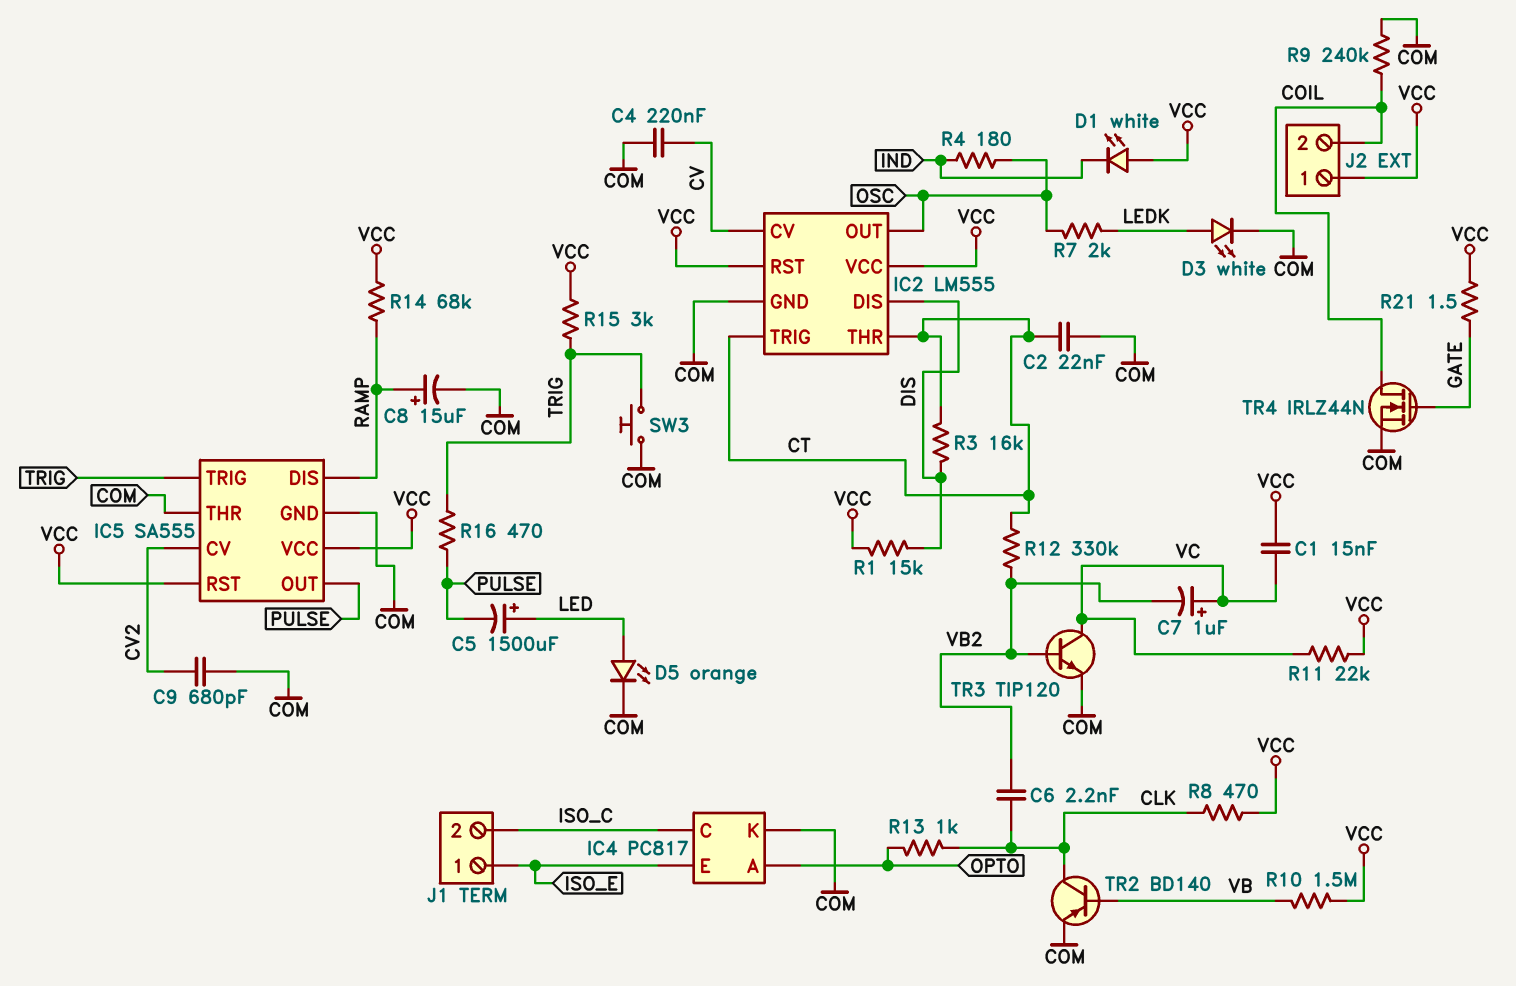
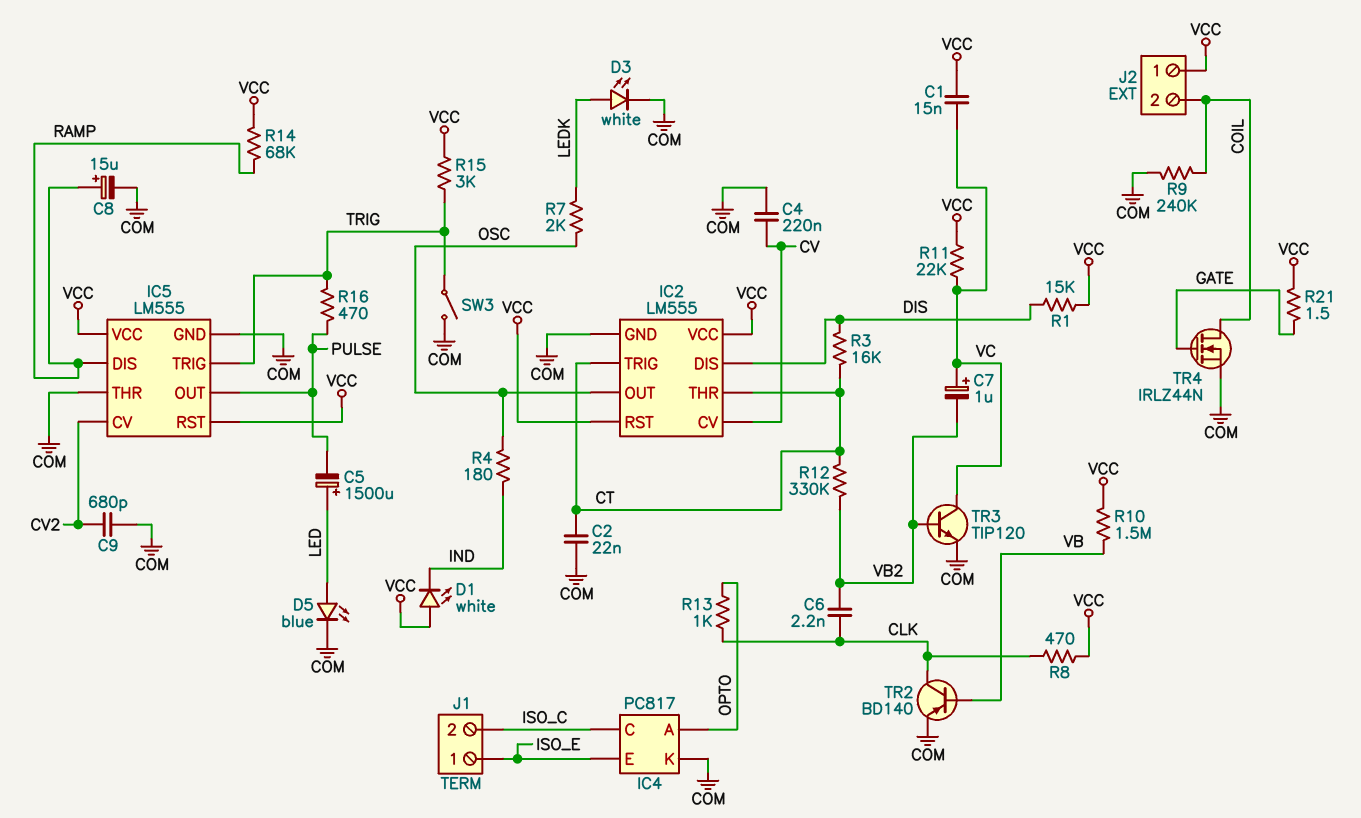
D5: LED orange (A LED, K COM) -> LED blue (A LED, K COM)
IC5: SA555 -> LM555
SW3: button (COM, TRIG) -> switch (COM, TRIG)

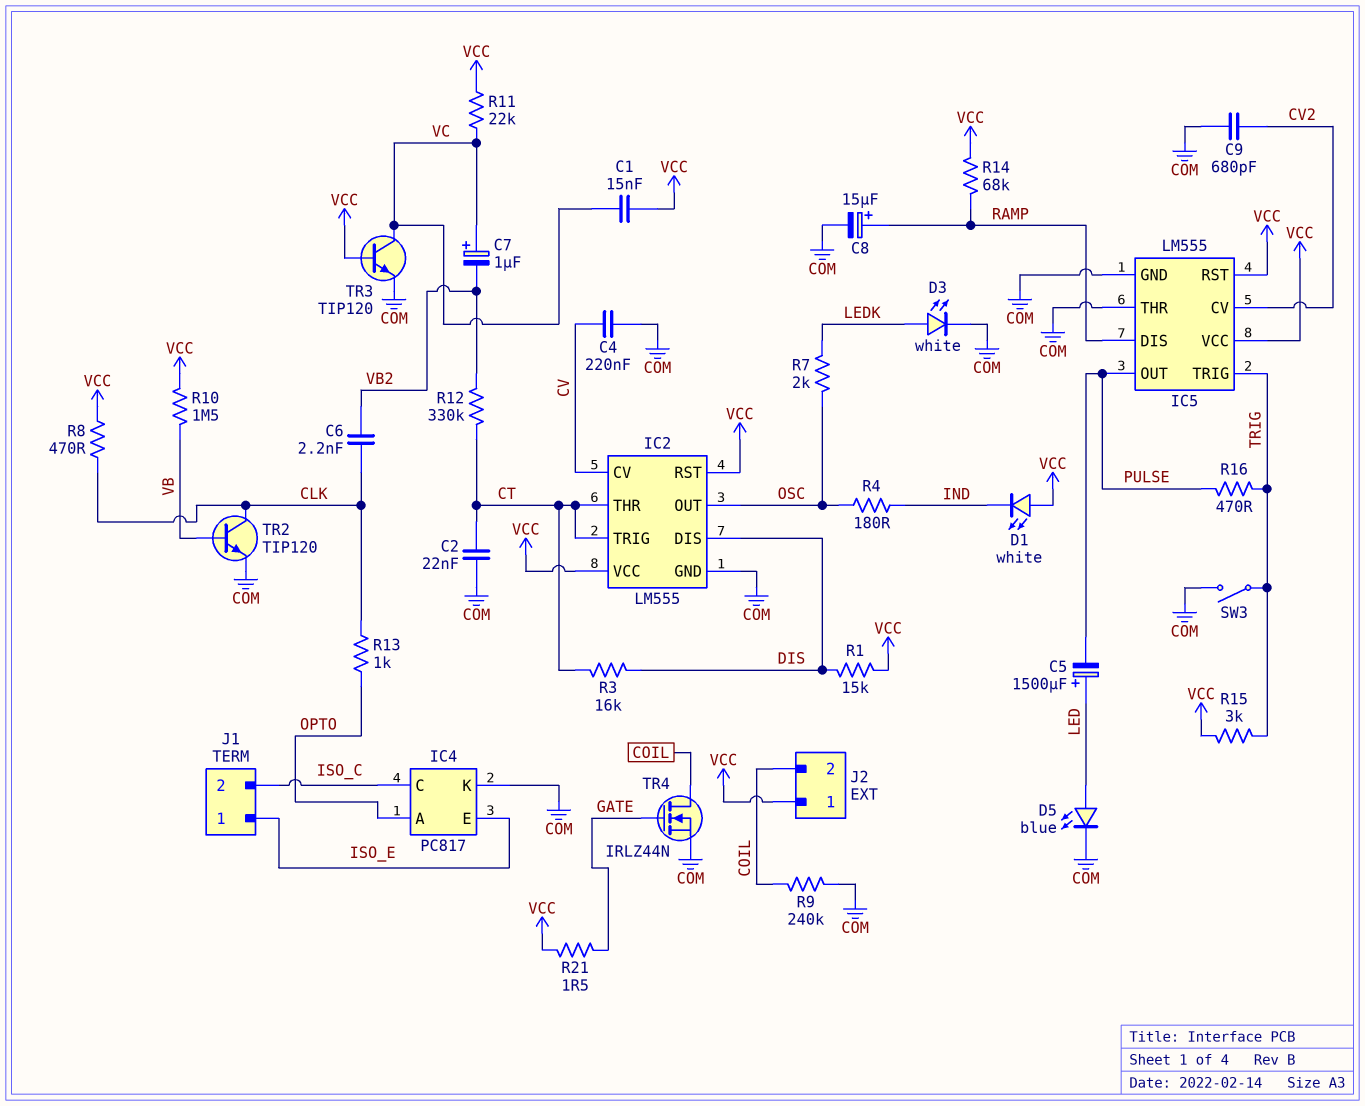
TR2: PNP BD140 (B VB, C CLK, E COM) -> NPN TIP120 (B VB, C CLK, E COM)
TR3: NPN TIP120 (B VB2, C VC, E COM) -> NPN TIP120 (B VCC, C VC, E COM)

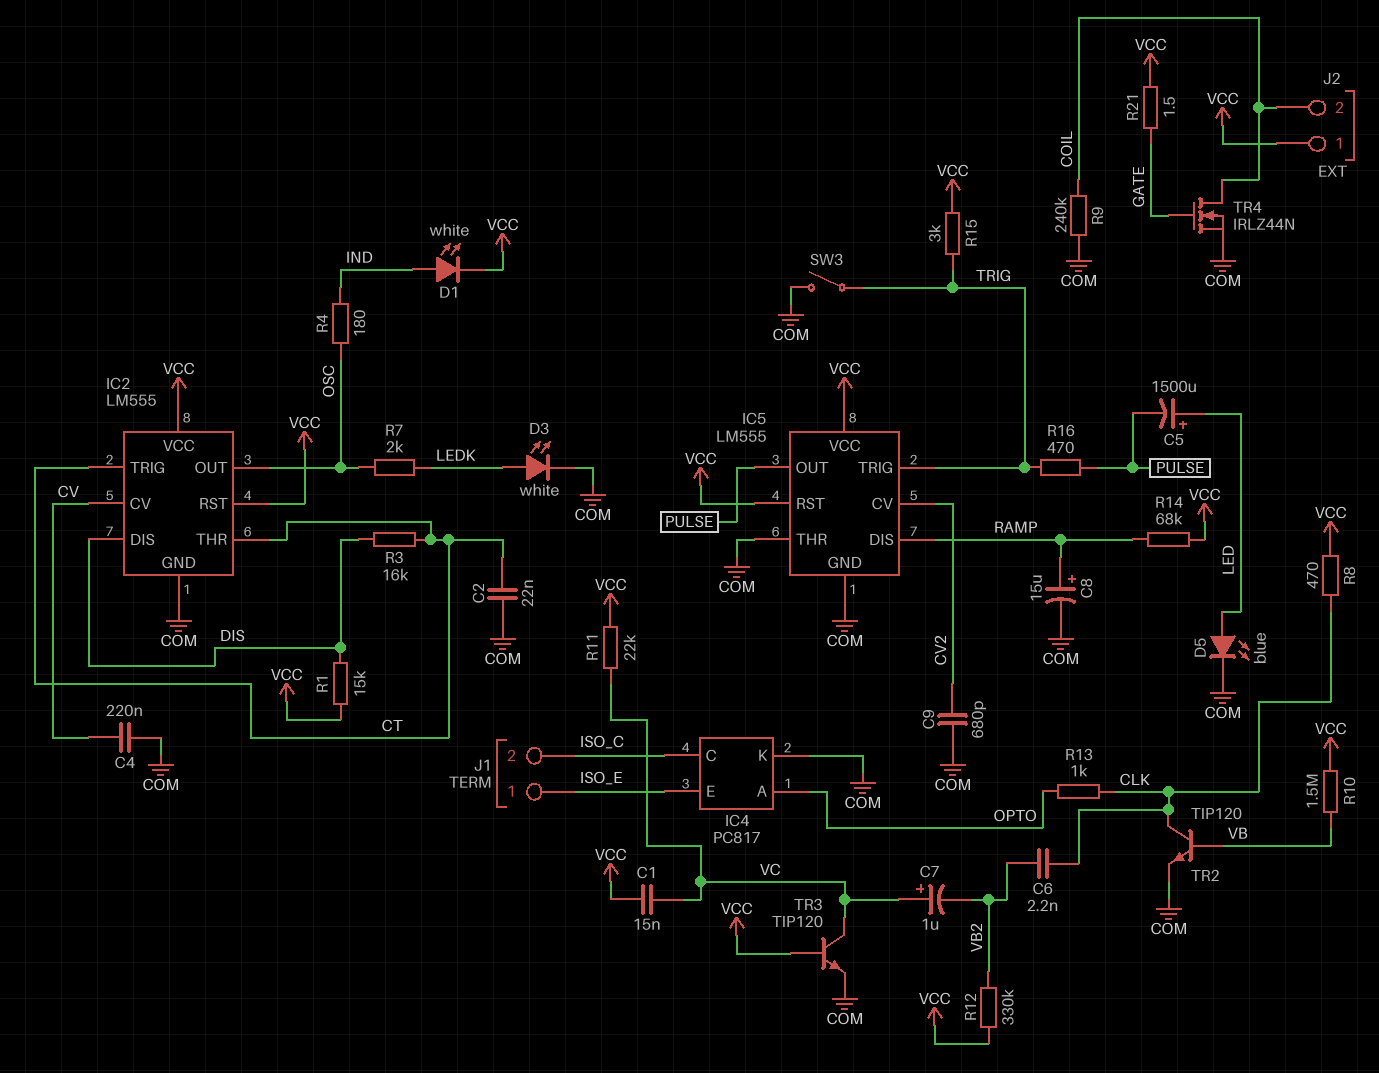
D1: LED white (A VCC, K IND) -> LED white (A IND, K VCC)
R12: 330k (CT, VB2) -> 330k (VB2, VCC)

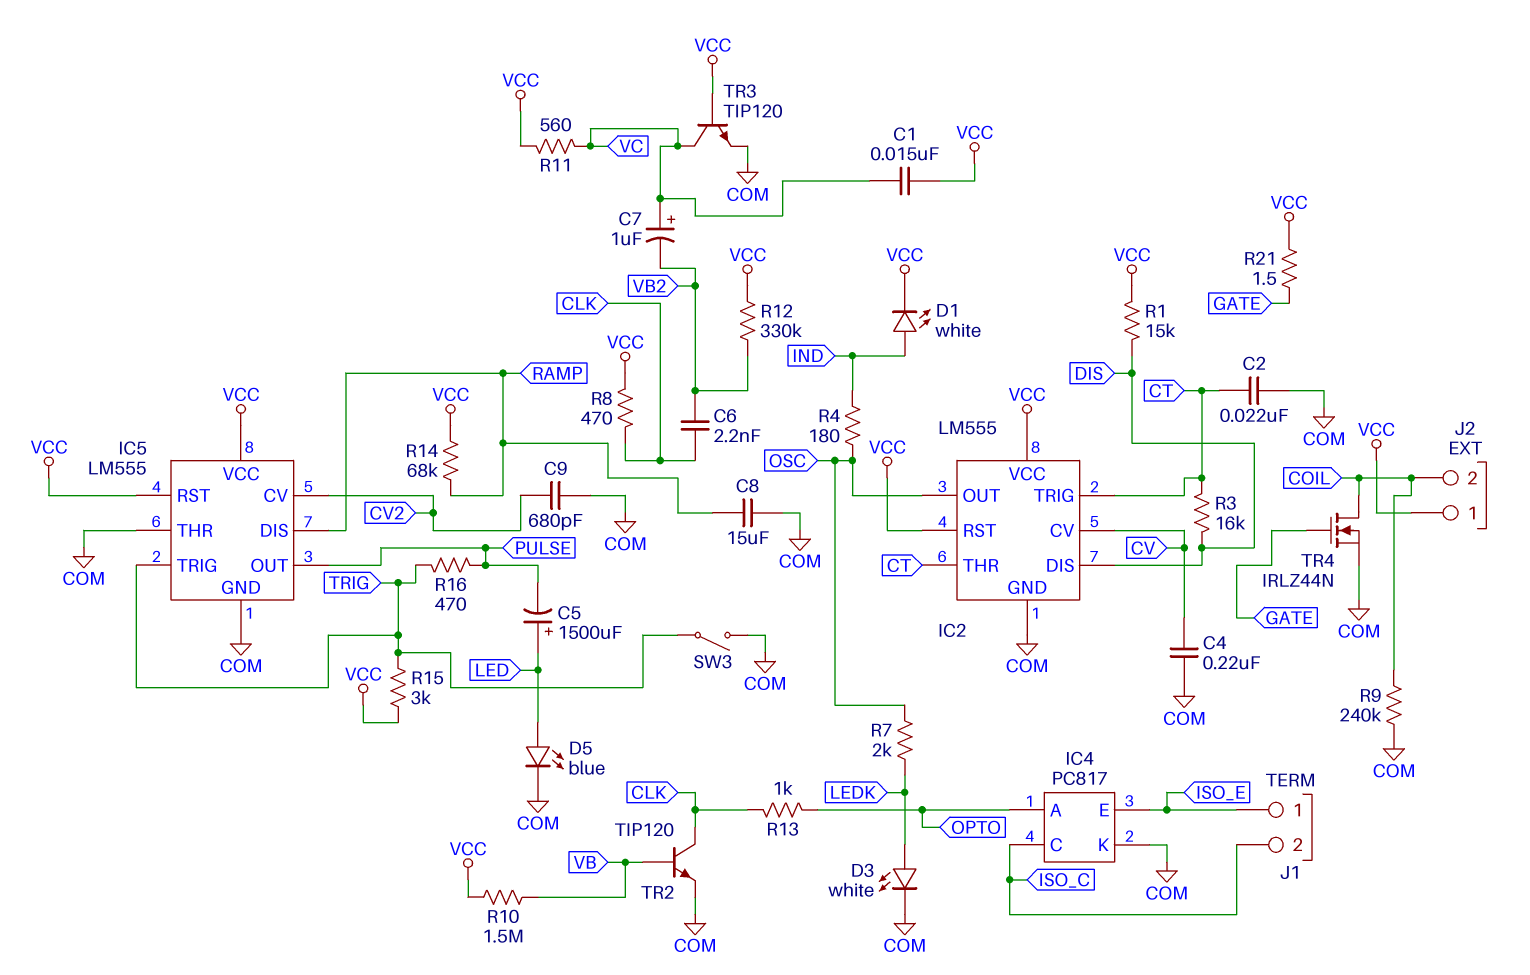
C8: 15uF (plus RAMP, minus COM) -> 15uF (COM, RAMP)
R11: 22k (VC, VCC) -> 560 (VC, VCC)

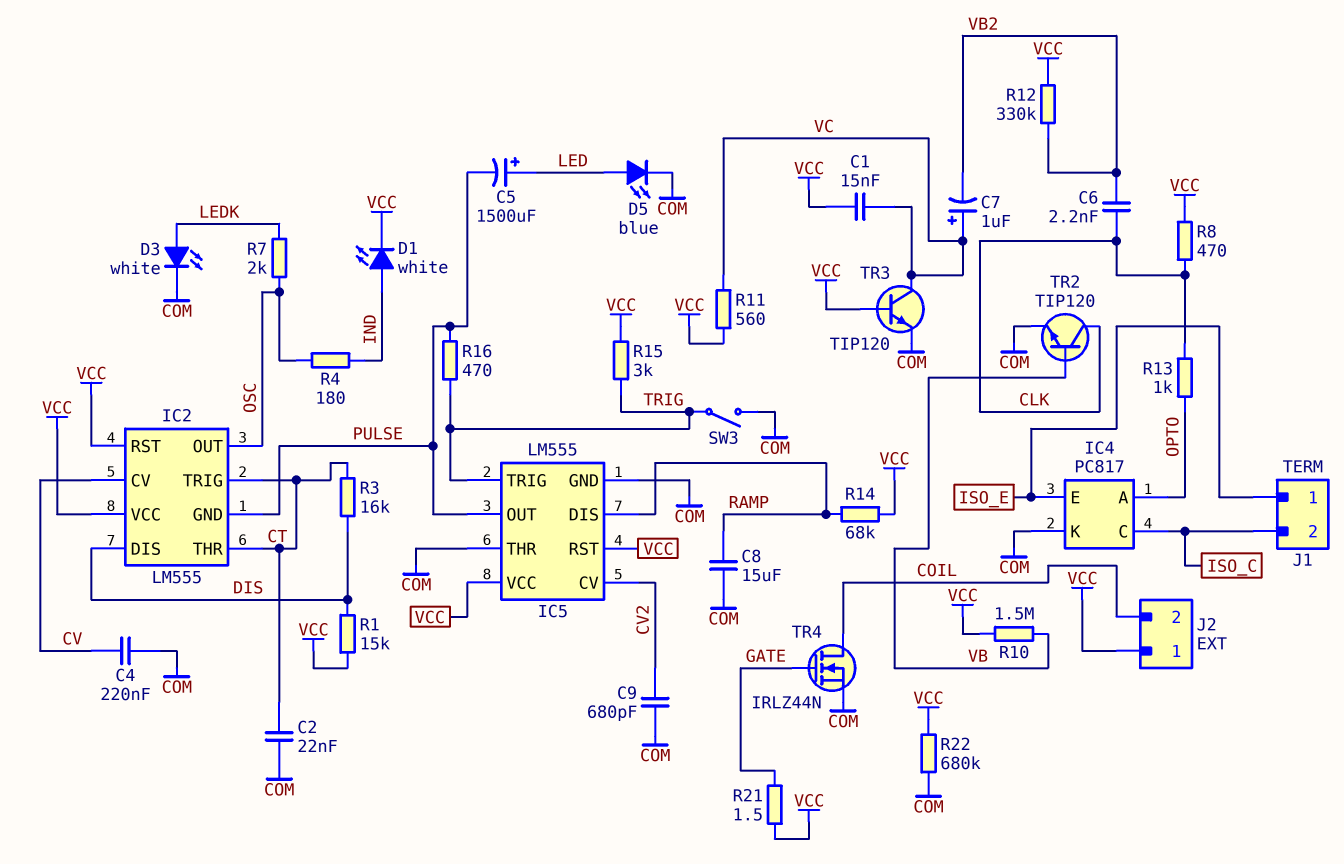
IC2 pin GND: COM -> PULSE
R9: 240k (COIL, COM) -> none
R22: none -> 680k (COM, VCC)

